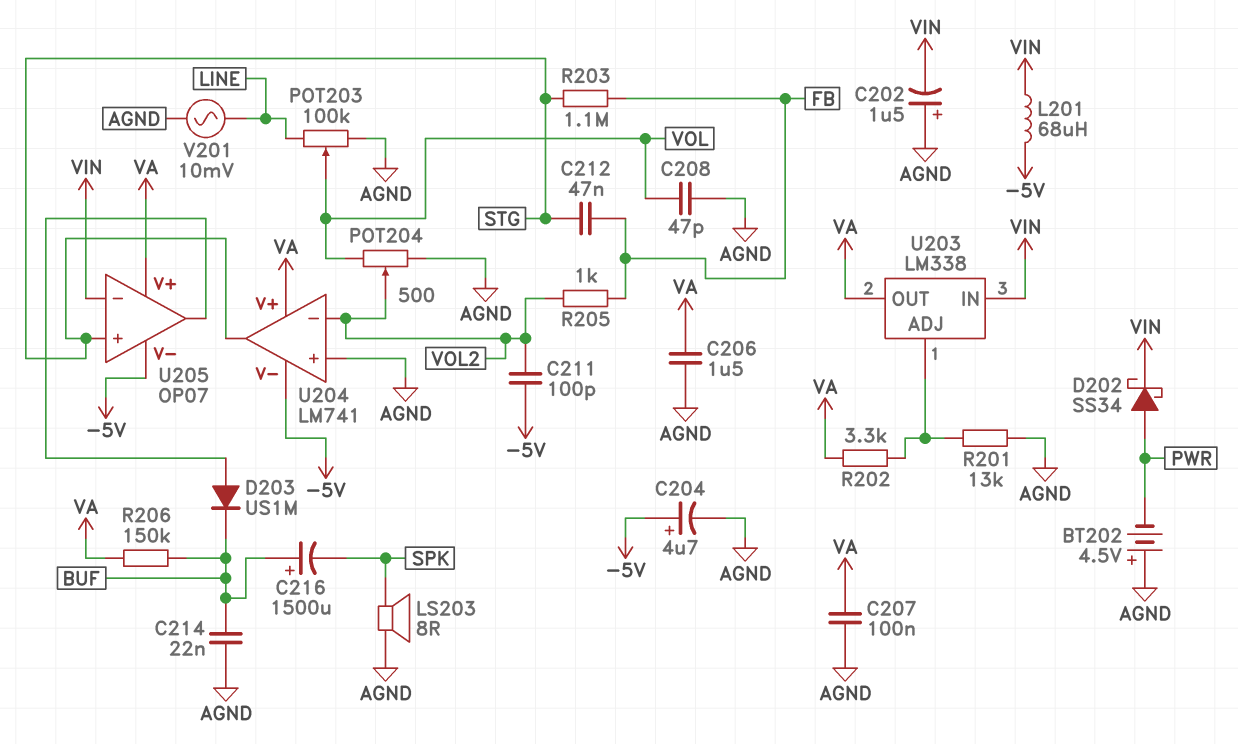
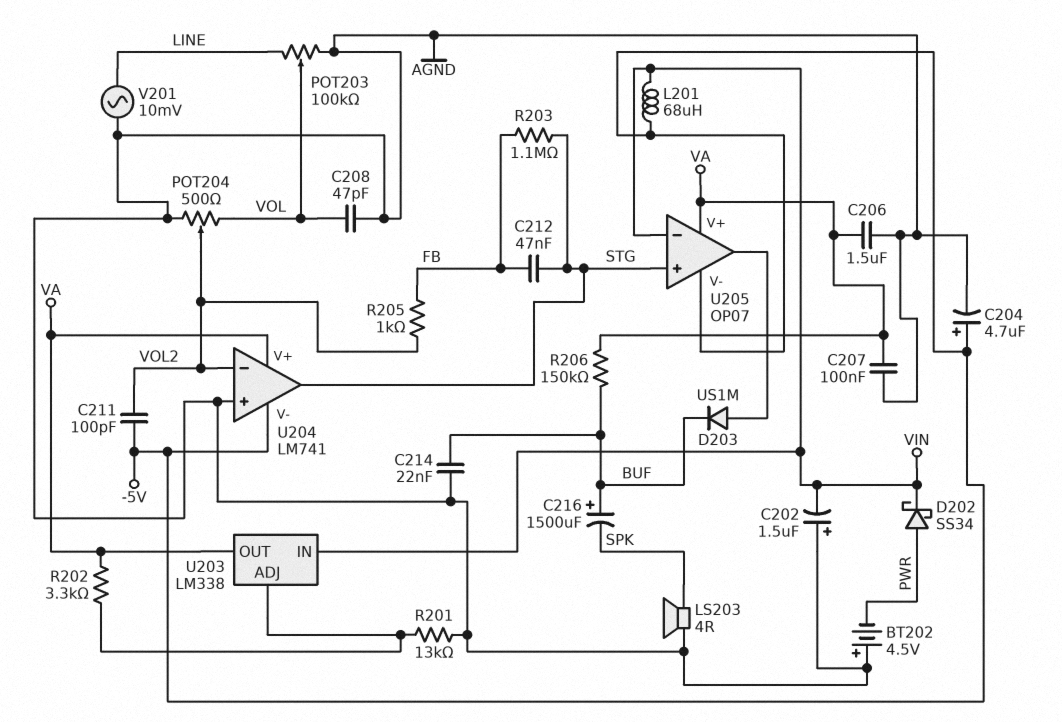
LS203: speaker 8R (AGND, SPK) -> speaker 4R (AGND, SPK)

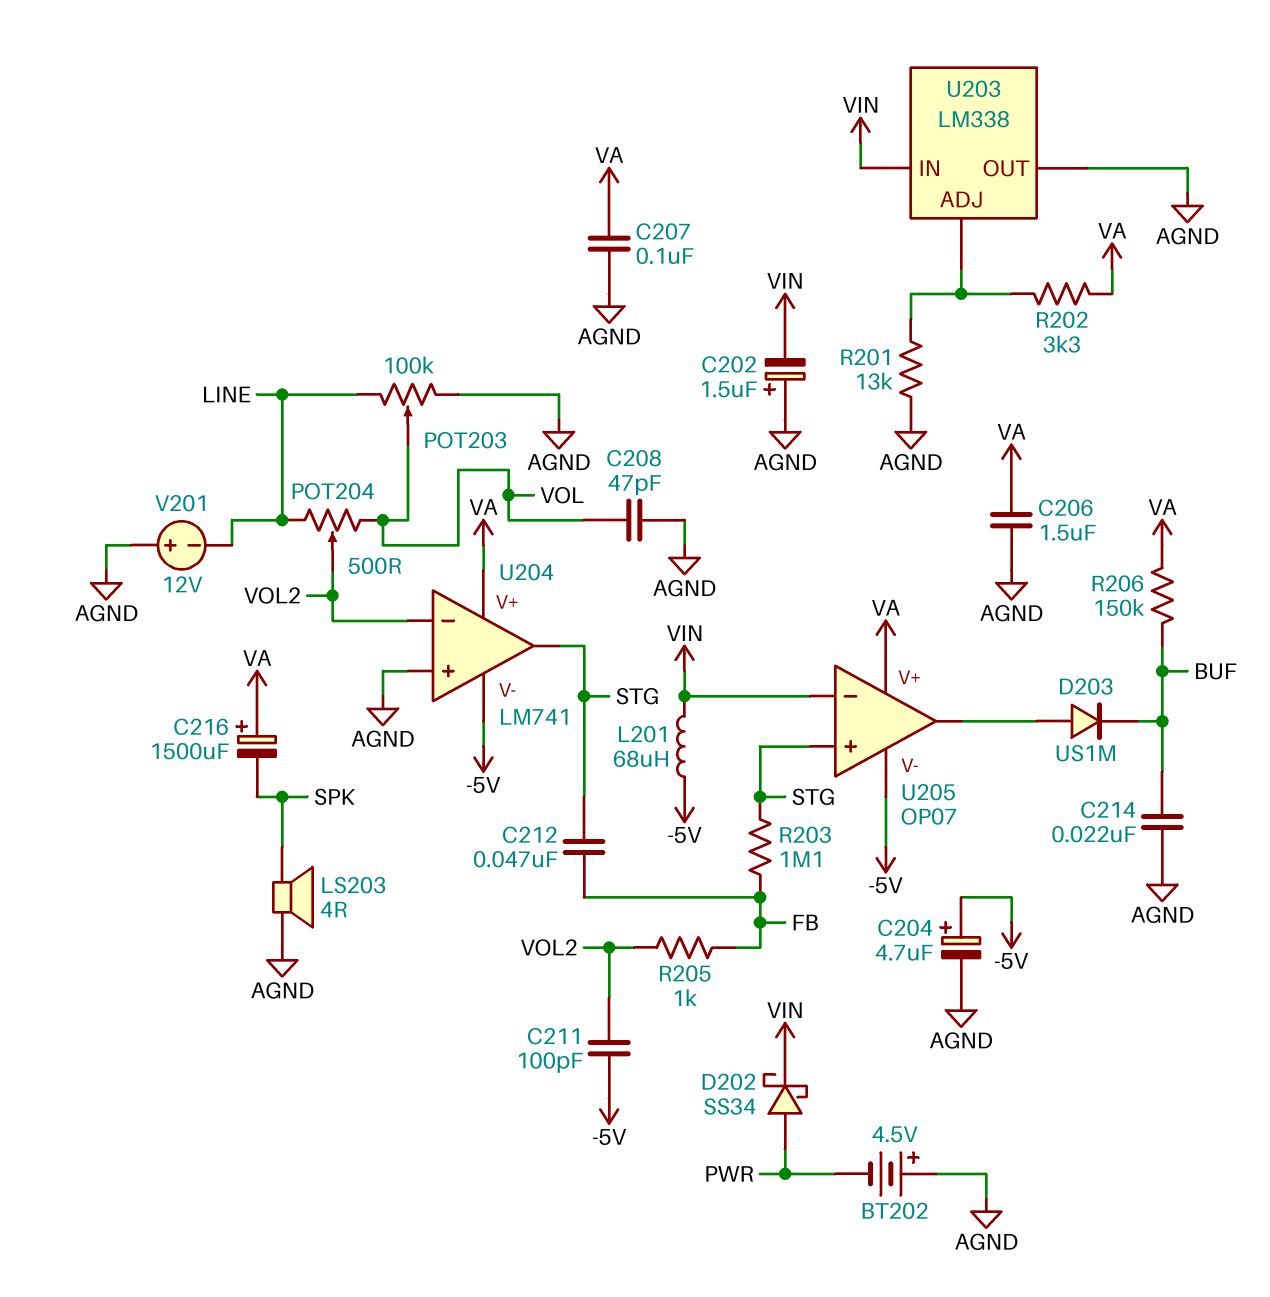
C216: 1500uF (plus BUF, minus SPK) -> 1500uF (plus VA, minus SPK)
POT204: 500 (AGND, VOL, wiper VOL2) -> 500 (LINE, VOL, wiper VOL2)
U203 pin OUT: VA -> AGND
V201: AC 10mV (AGND, LINE) -> 12V (plus AGND, minus LINE)

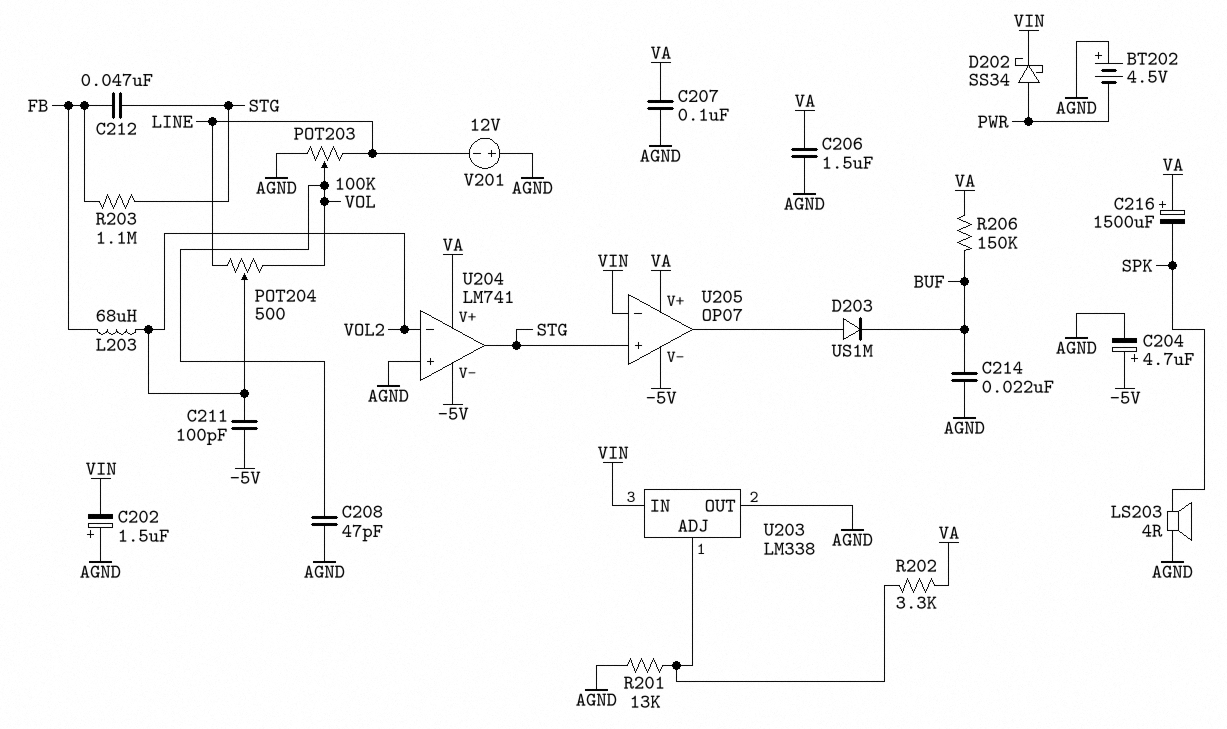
L201: 68uH (-5V, VIN) -> none
L203: none -> 68uH (FB, VOL2)
R205: 1k (FB, VOL2) -> none

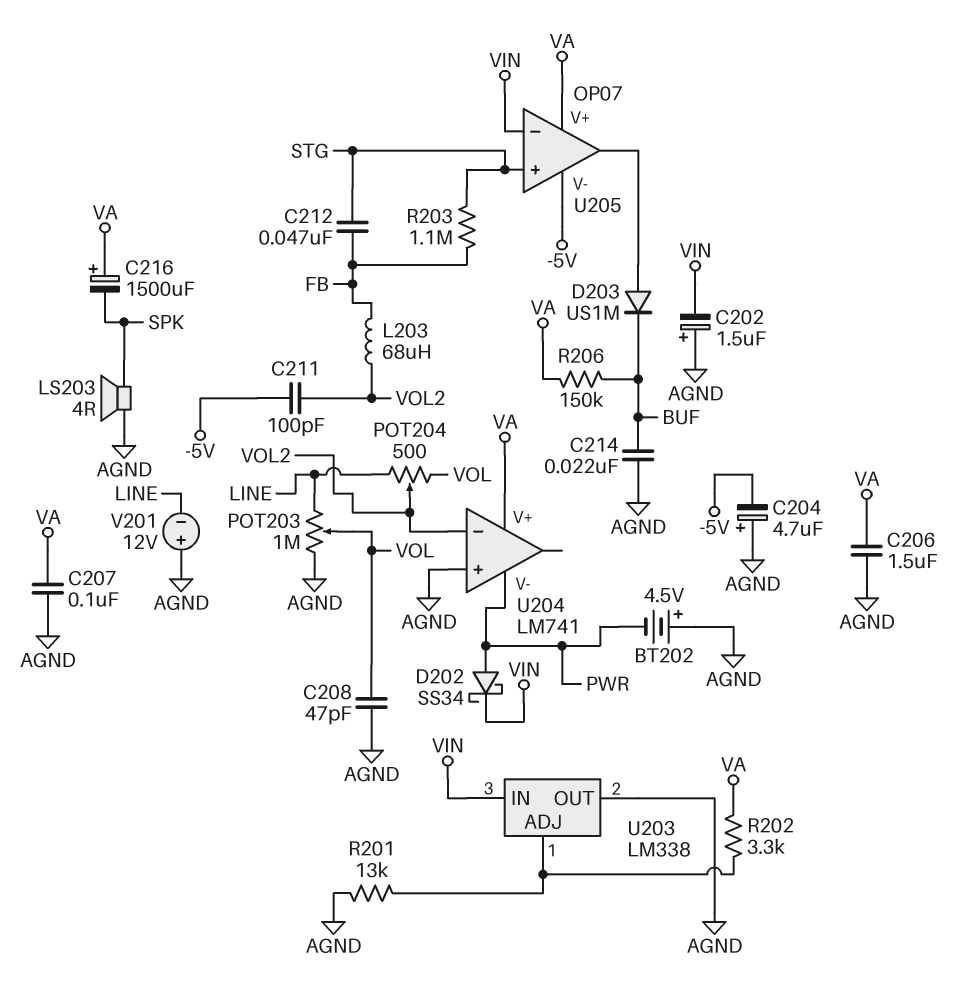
C204: 4.7uF (plus -5V, minus AGND) -> 4.7uF (plus AGND, minus -5V)
POT203: 100k (AGND, LINE, wiper VOL) -> 1M (AGND, LINE, wiper VOL)
U204 pin V-: -5V -> PWR
U204 pin out: STG -> none

